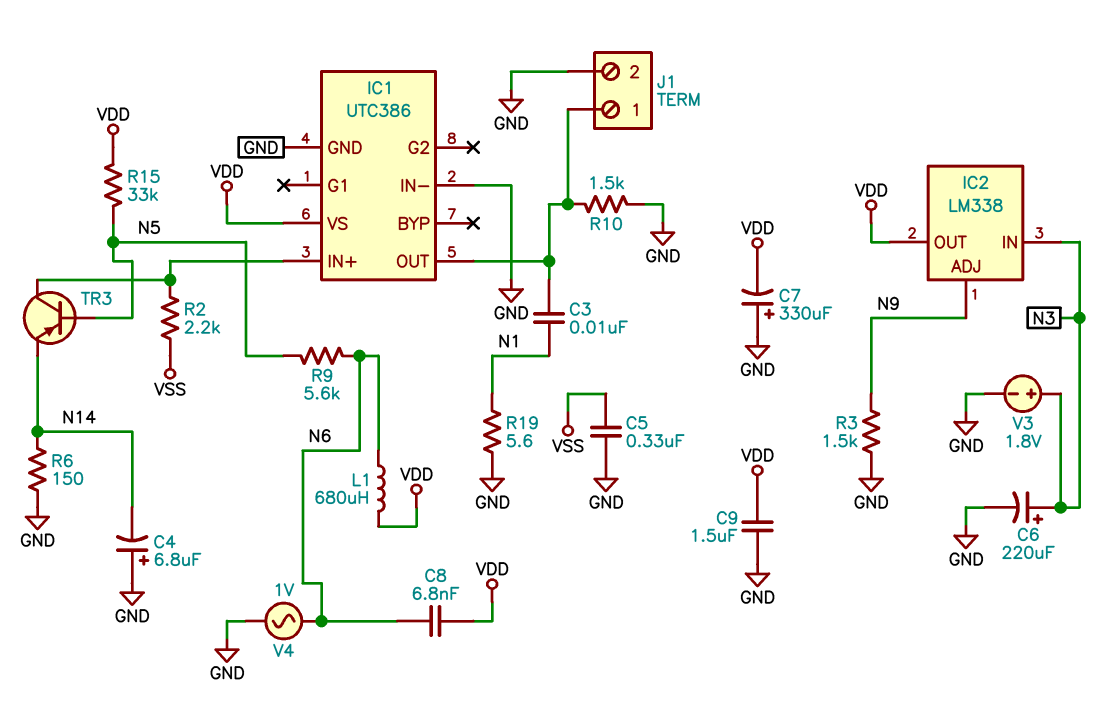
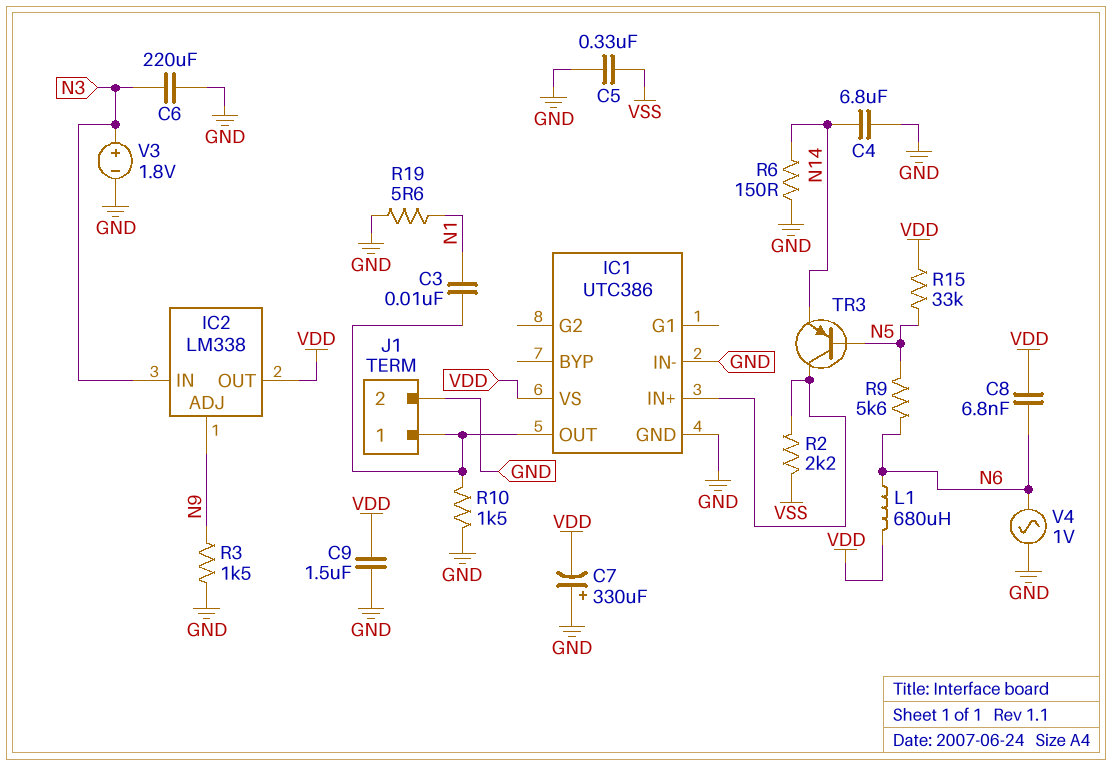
C4: 6.8uF (plus GND, minus N14) -> 6.8uF (GND, N14)
C6: 220uF (plus N3, minus GND) -> 220uF (GND, N3)

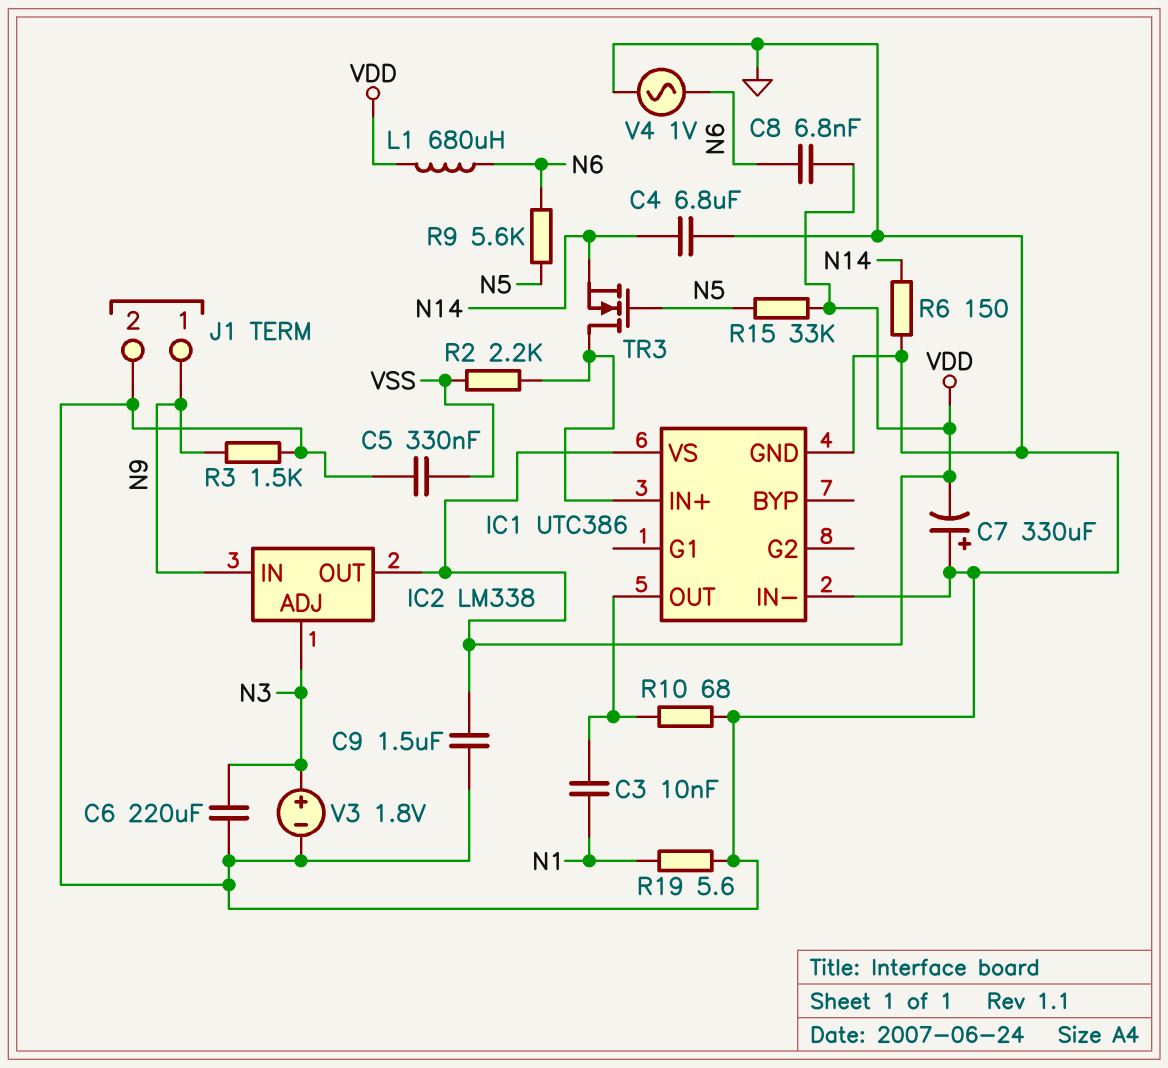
IC2 pin ADJ: N9 -> N3
IC2 pin IN: N3 -> N9
J1 pin 1: IC1/OUT -> N9
R10: 1.5k (GND, IC1/OUT) -> 68 (GND, IC1/OUT)
TR3: PNP (B N5, C IC1/IN+, E N14) -> NMOS (G N5, D IC1/IN+, S N14)

